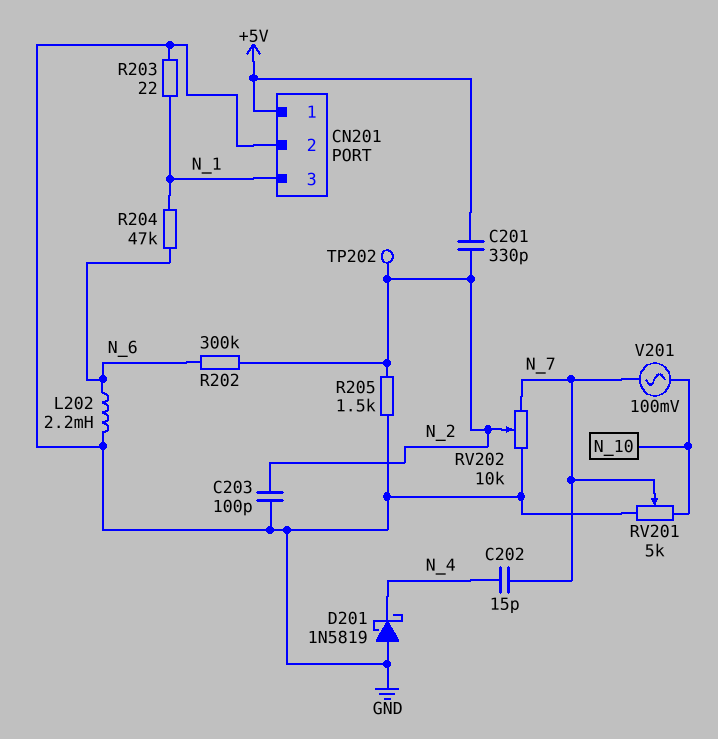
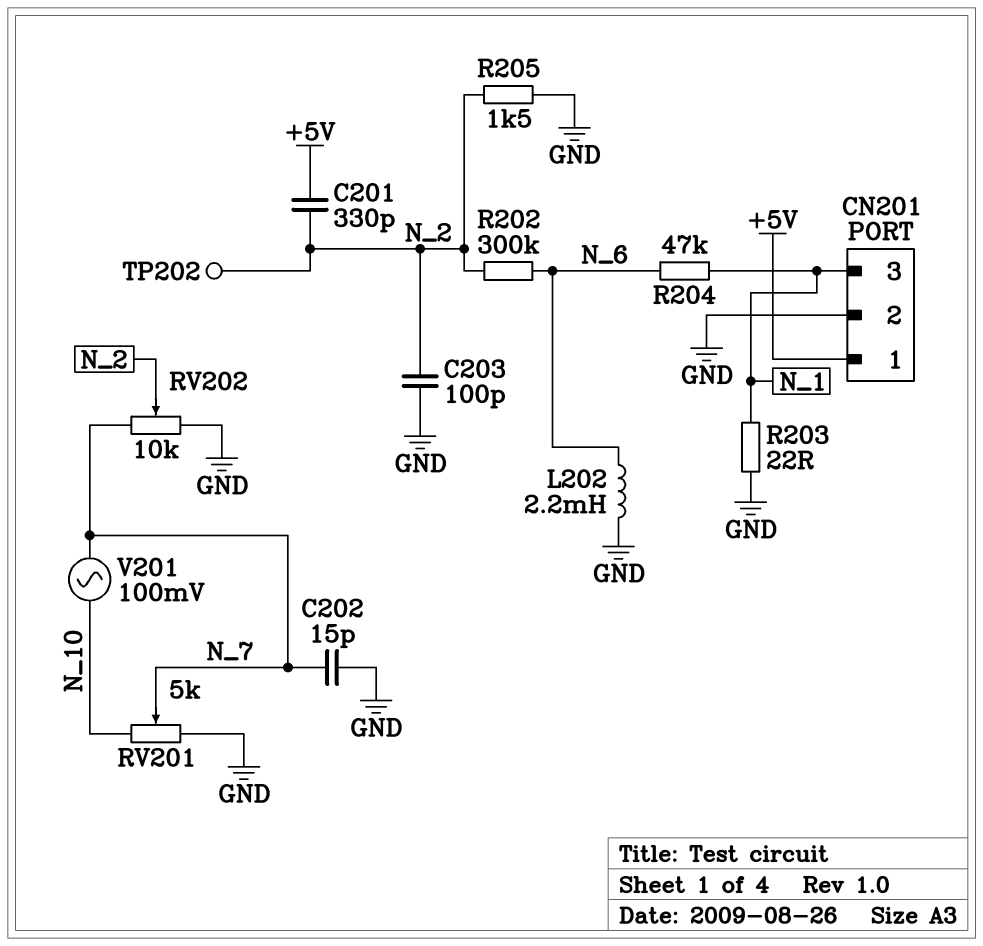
C202: 15pF (N_4, N_7) -> 15pF (GND, N_7)
D201: schottky 1N5819 (A GND, K N_4) -> none

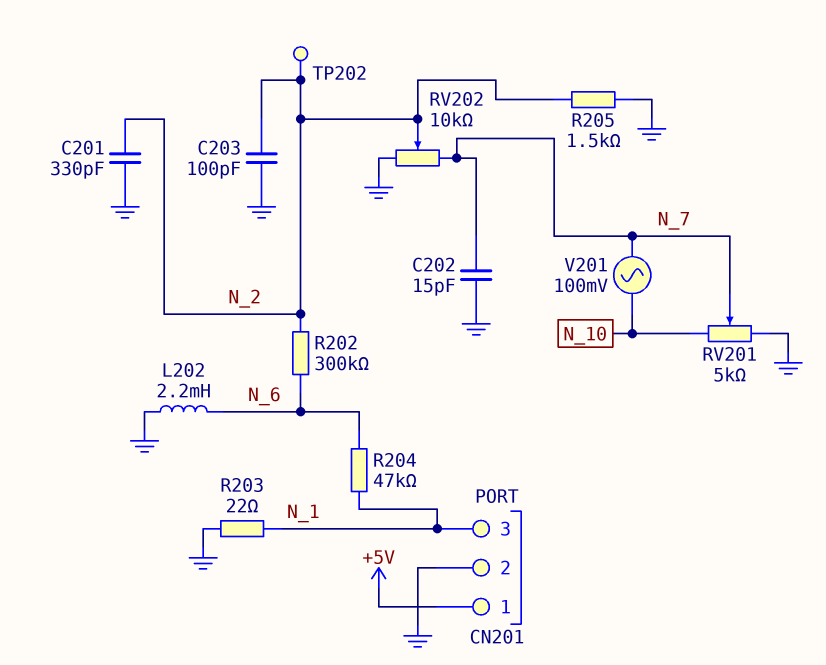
C201: 330pF (+5V, N_2) -> 330pF (GND, N_2)

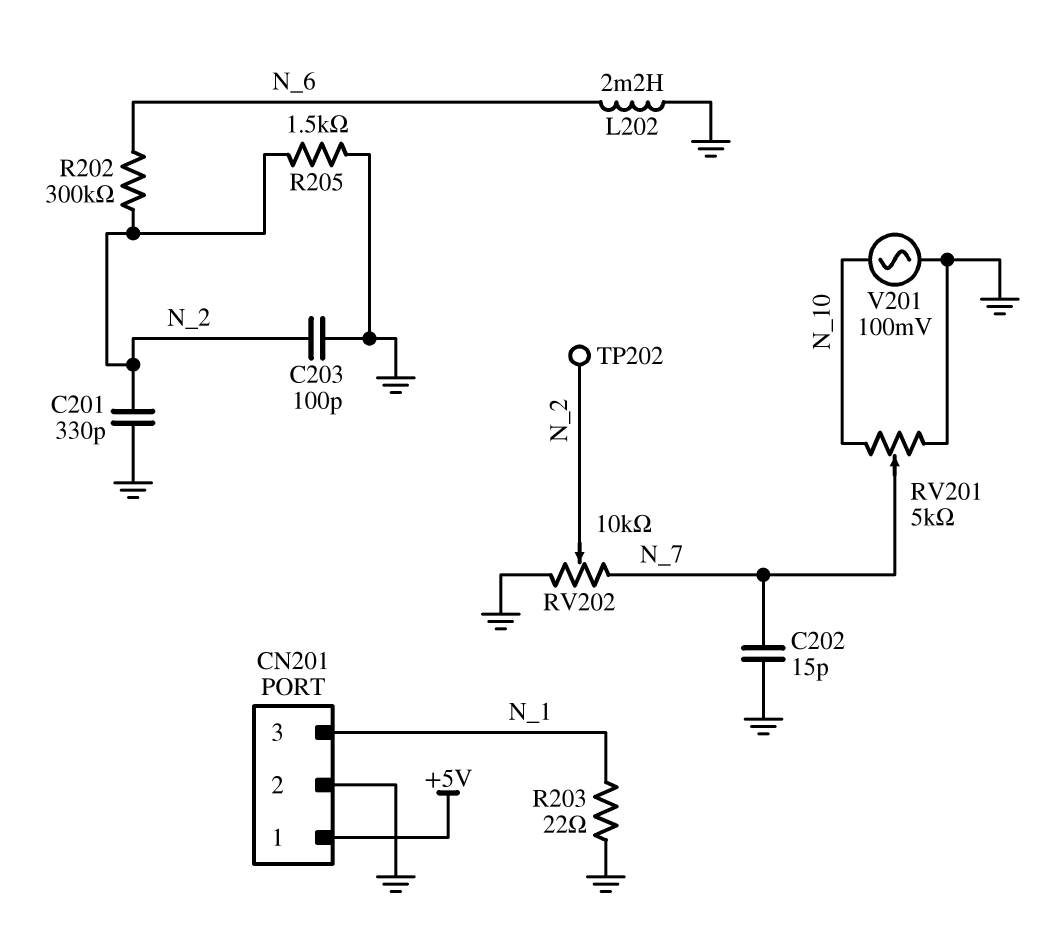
R204: 47k (N_1, N_6) -> none
V201: AC 100mV (N_7, N_10) -> AC 100mV (GND, N_10)

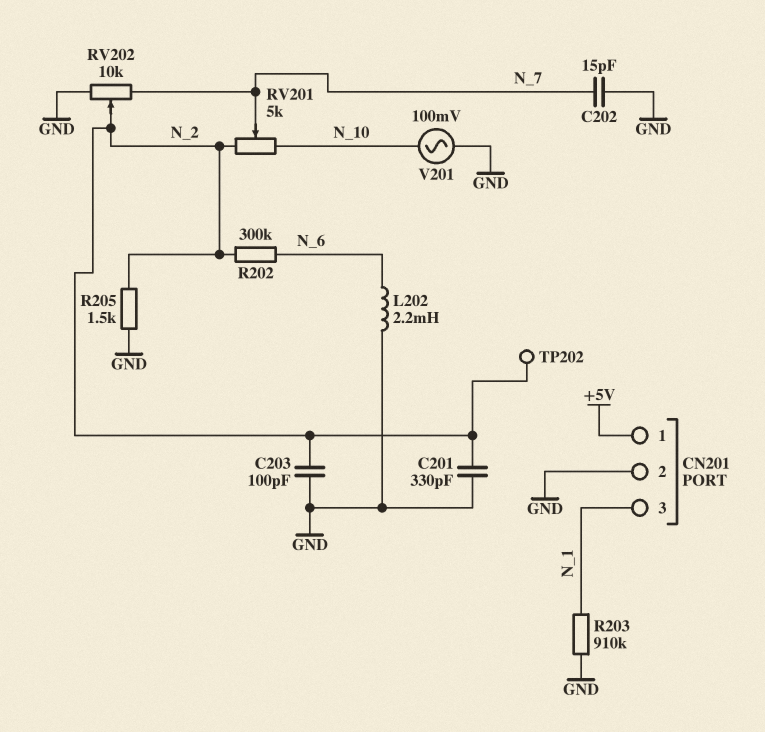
R203: 22 (GND, N_1) -> 910k (GND, N_1)
RV201: 5k (GND, N_10, wiper N_7) -> 5k (N_2, N_10, wiper N_7)

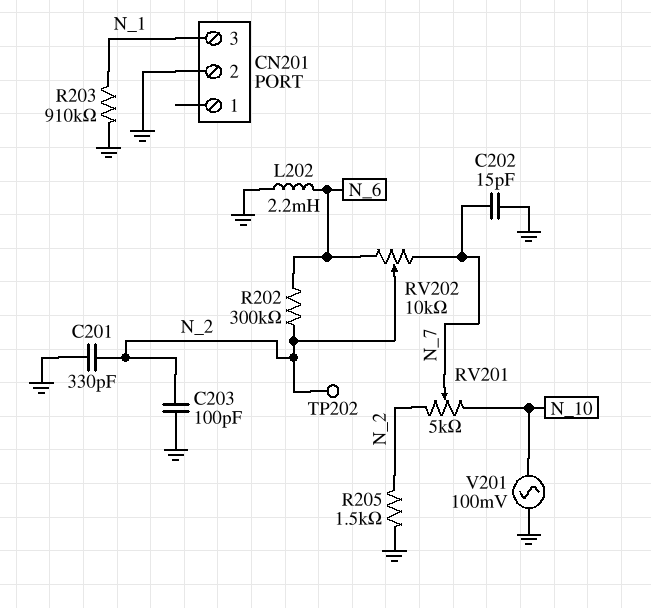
CN201 pin 1: +5V -> none
RV202: 10k (GND, N_7, wiper N_2) -> 10k (N_6, N_7, wiper N_2)

